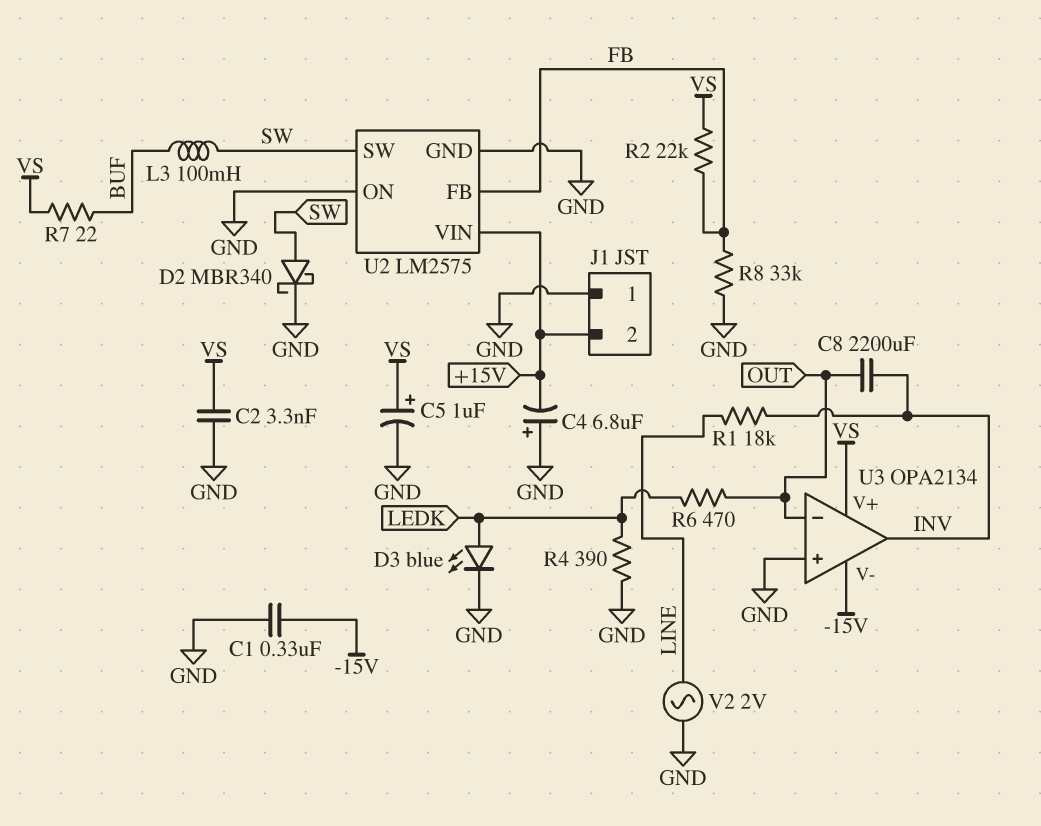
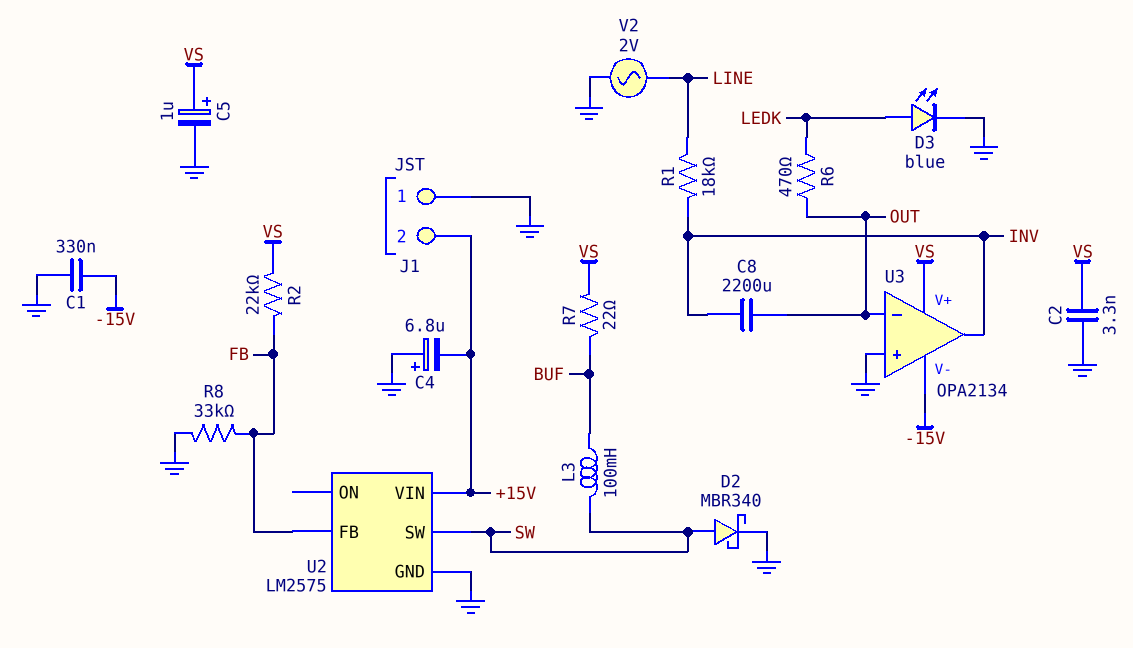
R4: 390 (GND, LEDK) -> none
U2 pin ON: GND -> none

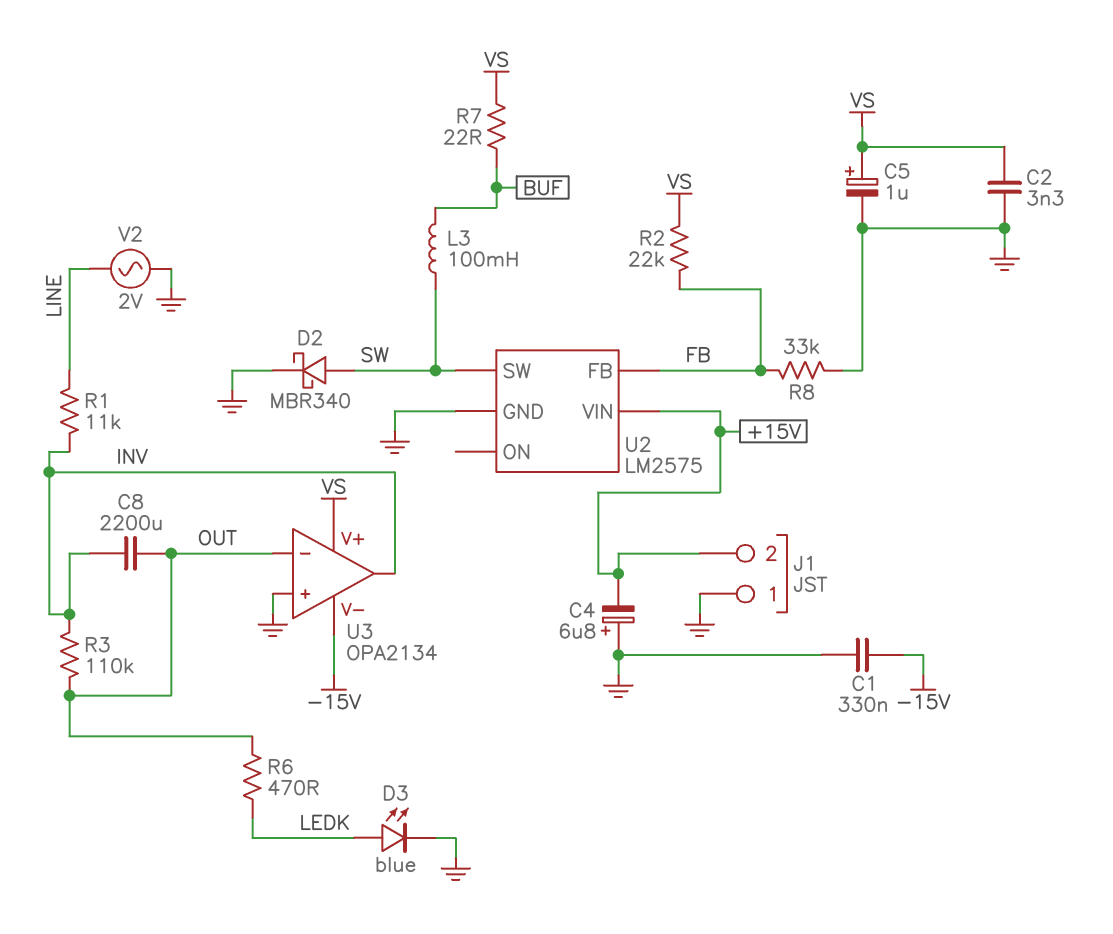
R1: 18k (INV, LINE) -> 11k (INV, LINE)
R3: none -> 110k (INV, OUT)

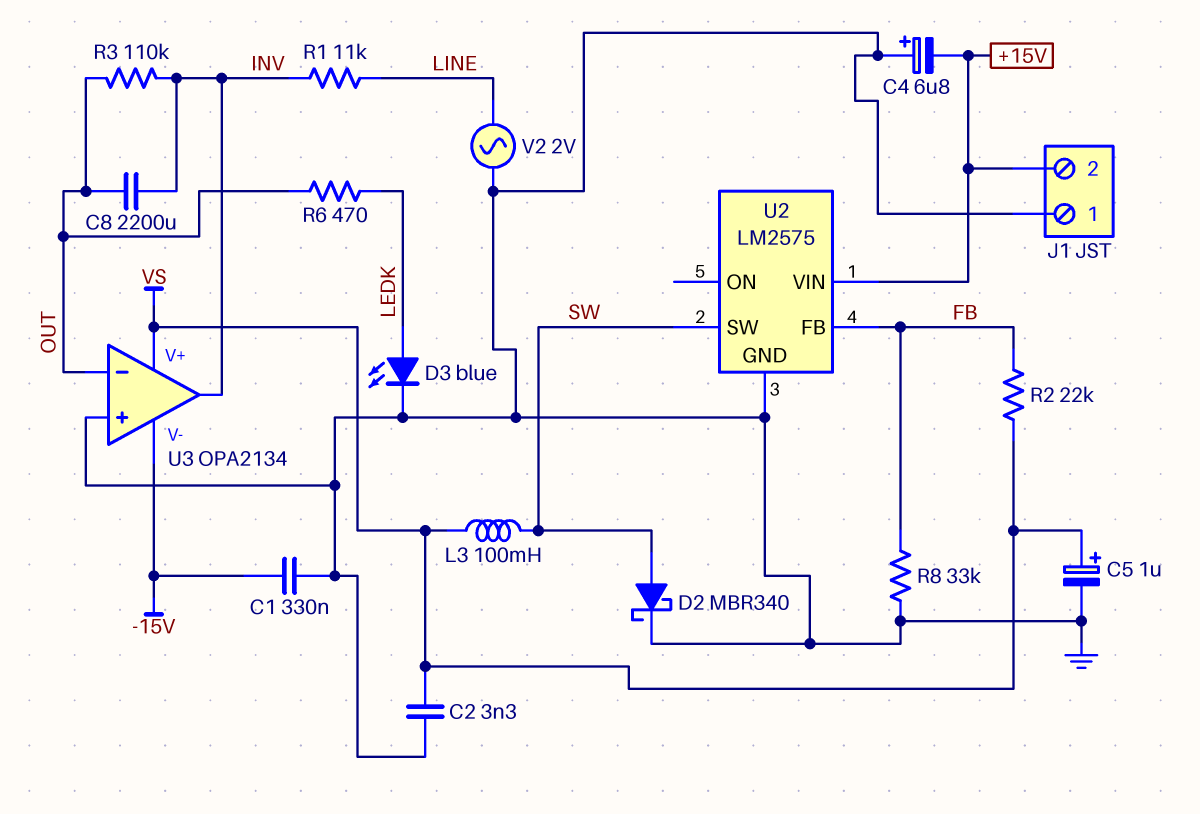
L3: 100mH (BUF, SW) -> 100mH (SW, VS)
R7: 22 (BUF, VS) -> none

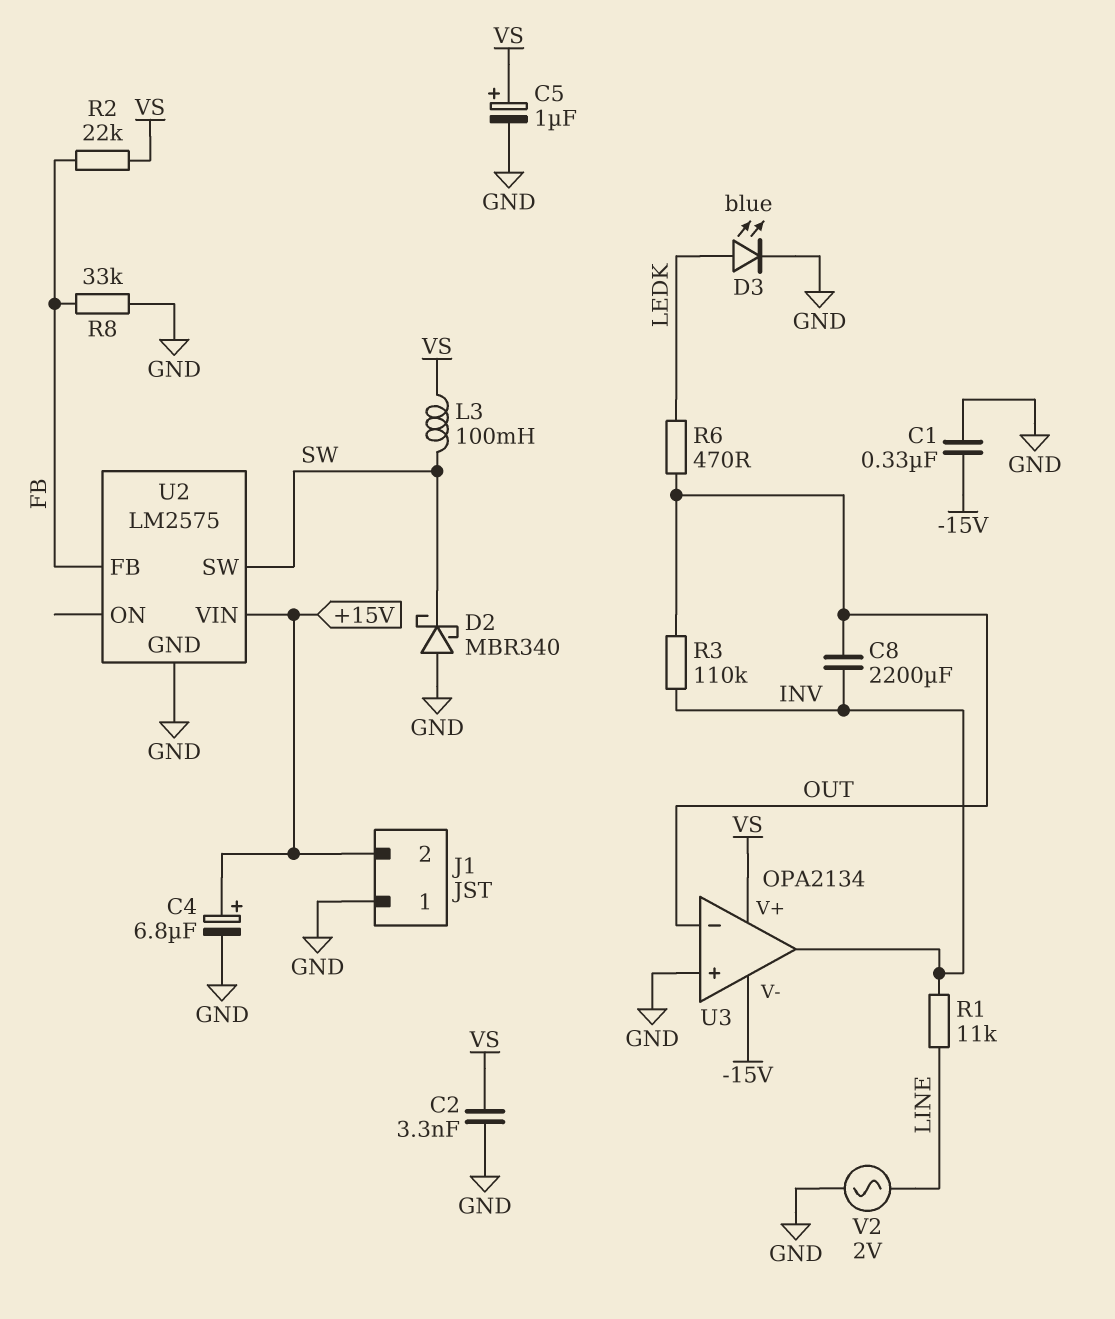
C4: 6.8uF (plus GND, minus +15V) -> 6.8uF (plus +15V, minus GND)
D2: schottky MBR340 (A SW, K GND) -> schottky MBR340 (A GND, K SW)

